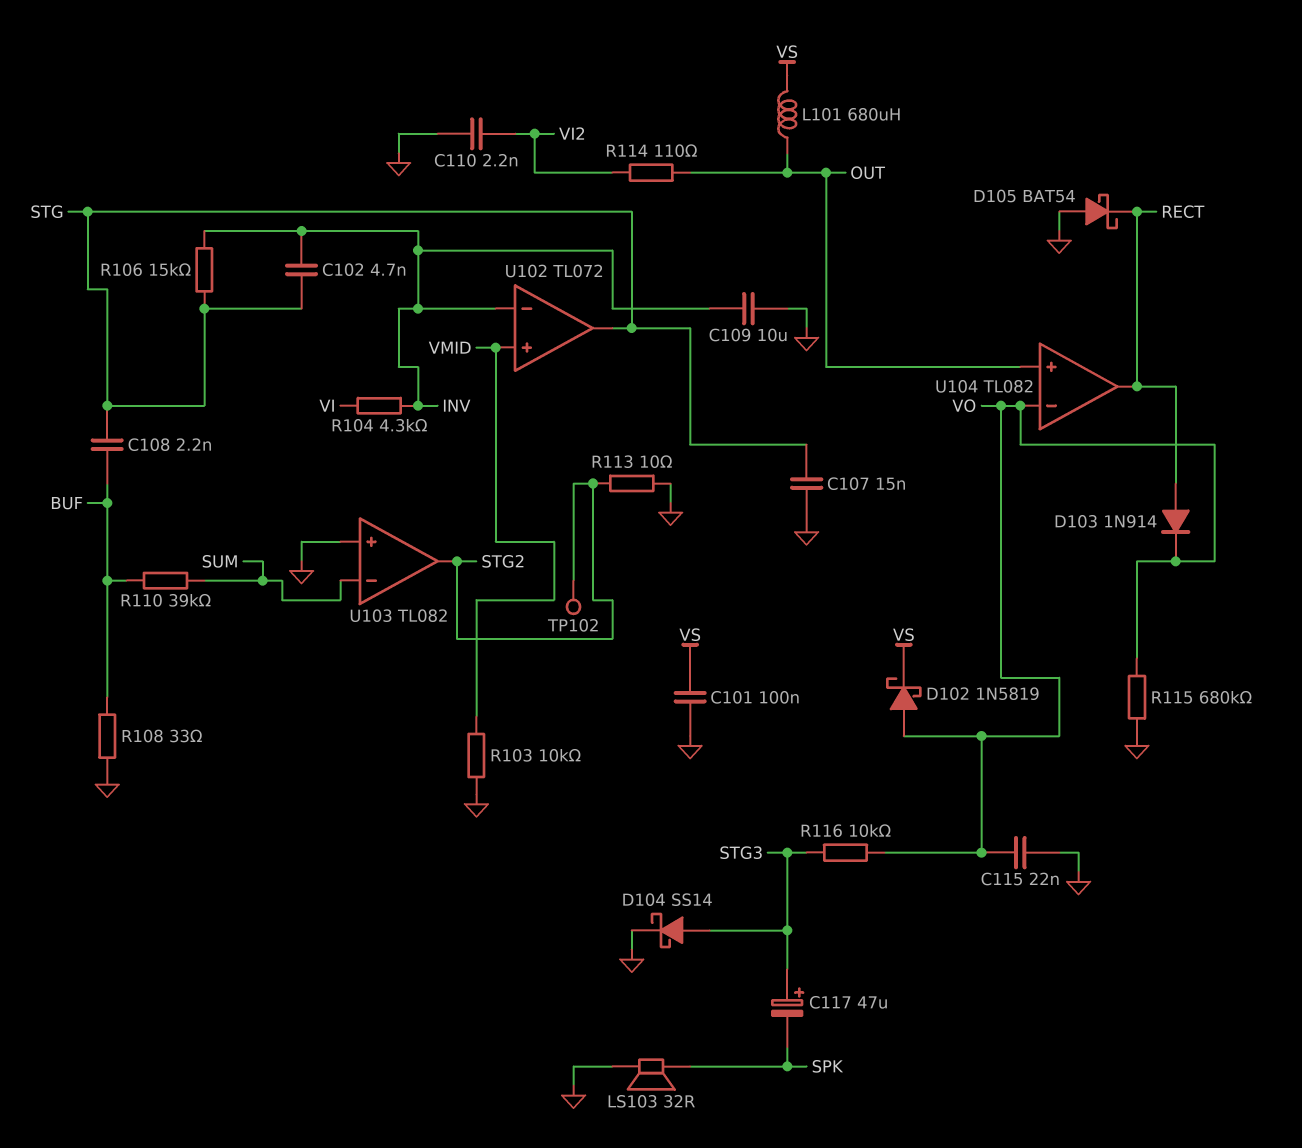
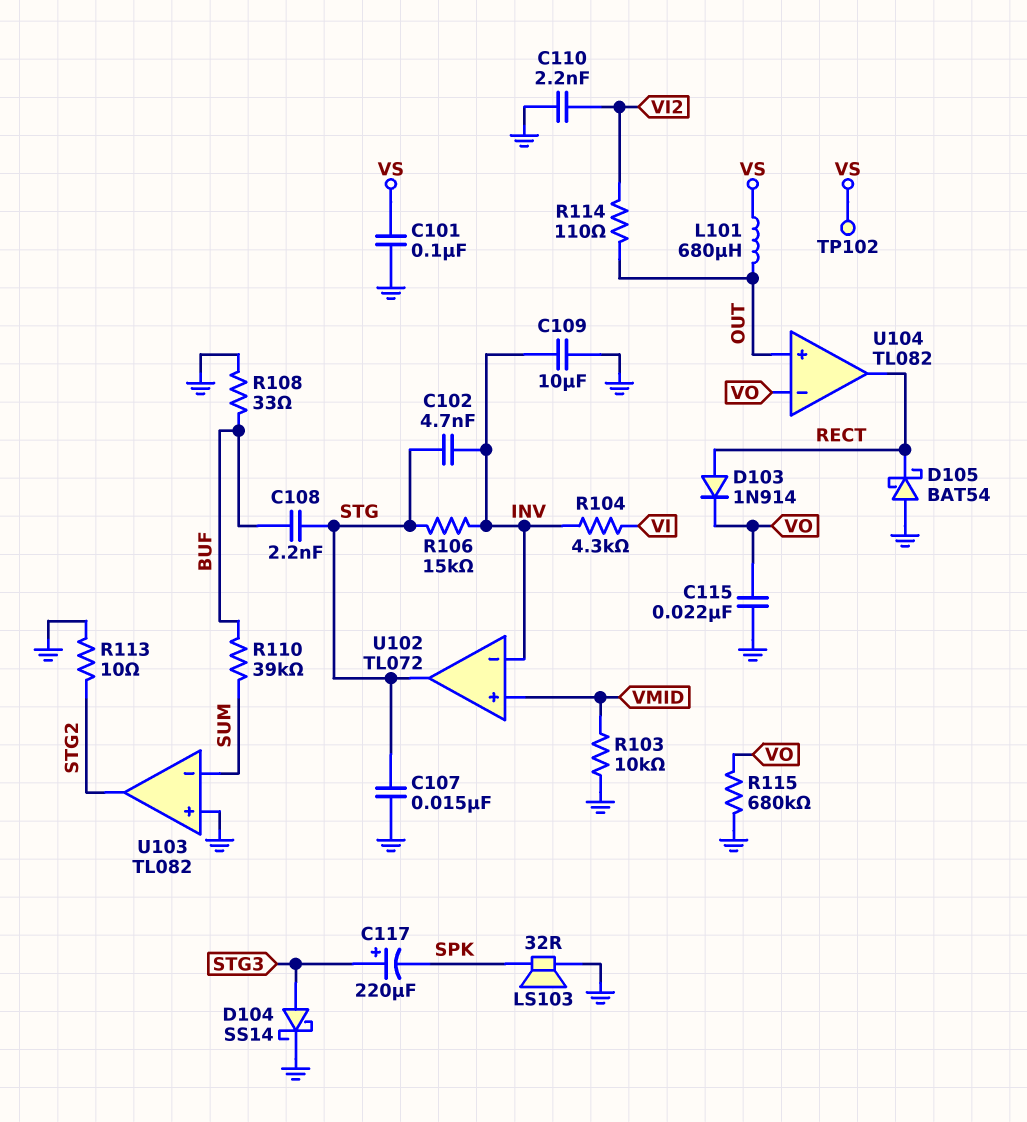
C117: 47uF (plus STG3, minus SPK) -> 220uF (plus STG3, minus SPK)
D102: schottky 1N5819 (A VO, K VS) -> none
R116: 10k (STG3, VO) -> none
TP102: test point (STG2) -> test point (VS)

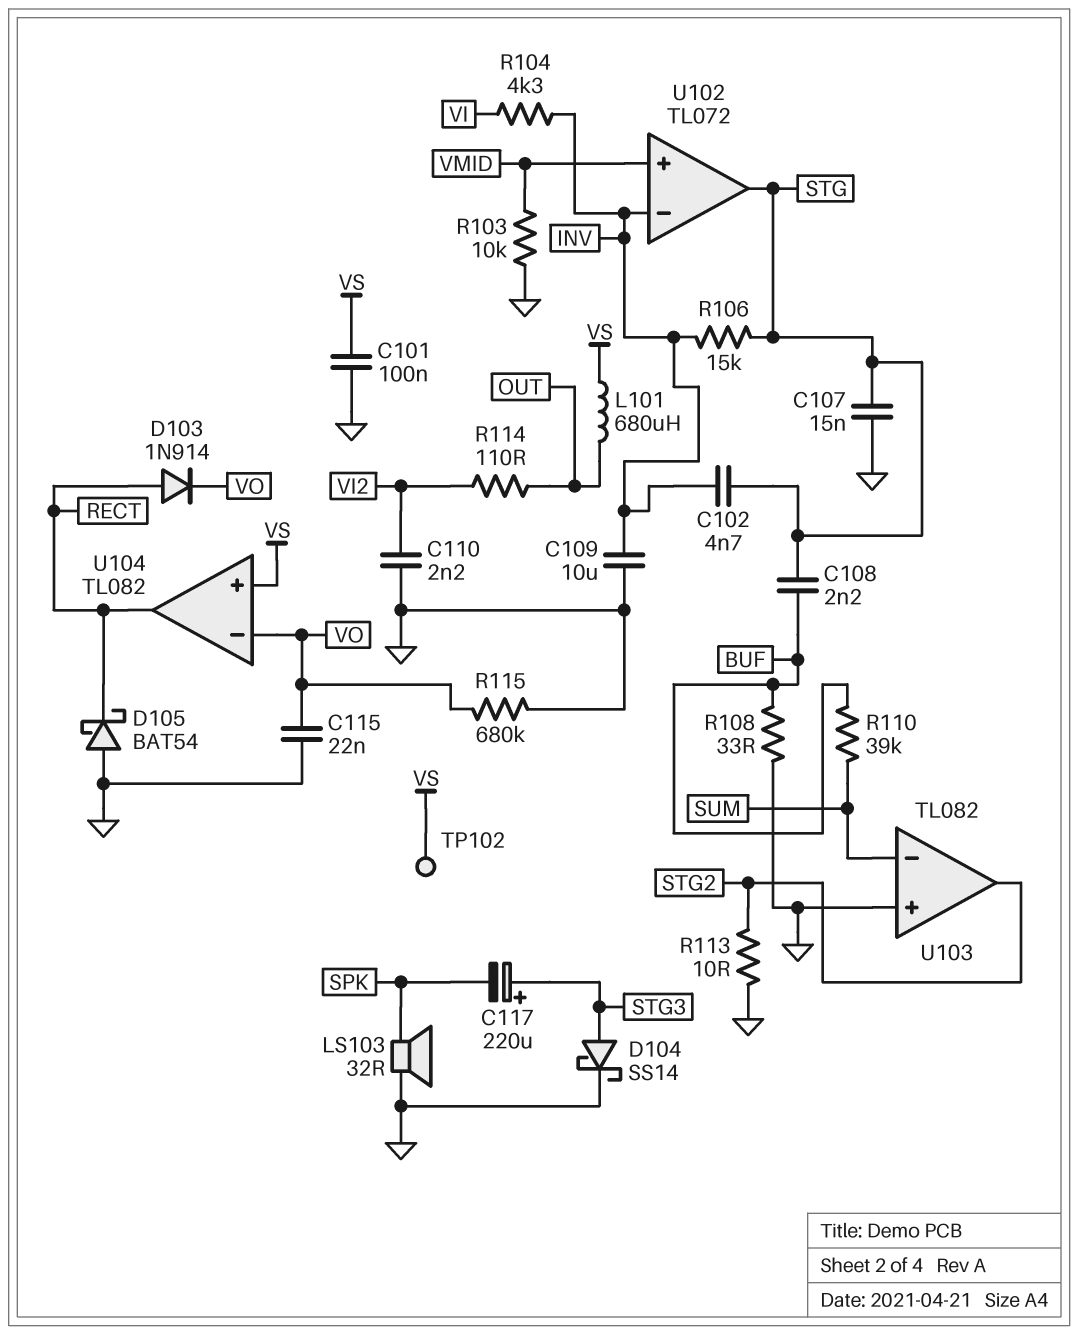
U104 pin in+: OUT -> VS

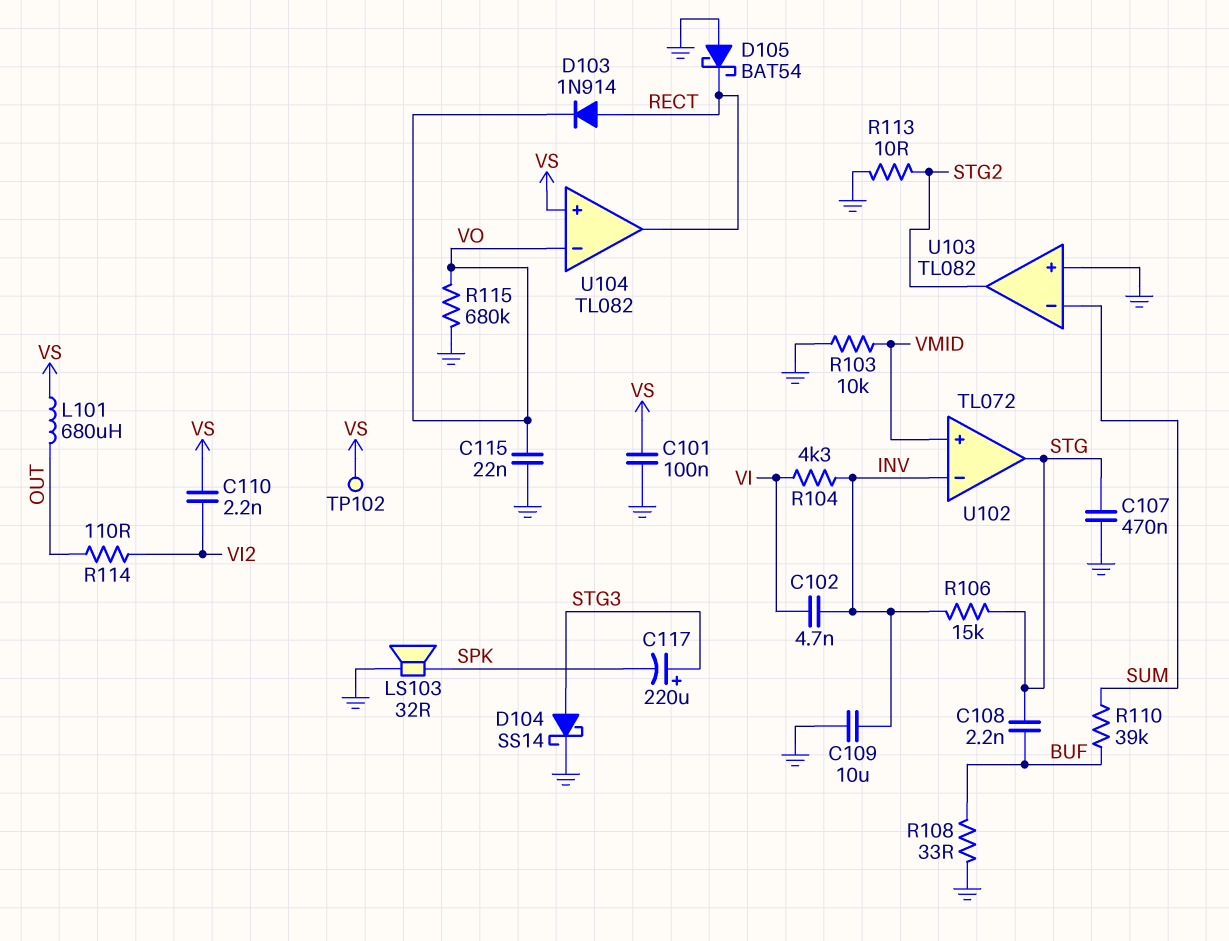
C102: 4.7nF (INV, STG) -> 4.7nF (INV, VI)
C107: 15nF (GND, STG) -> 470nF (GND, STG)
C110: 2.2nF (GND, VI2) -> 2.2nF (VI2, VS)

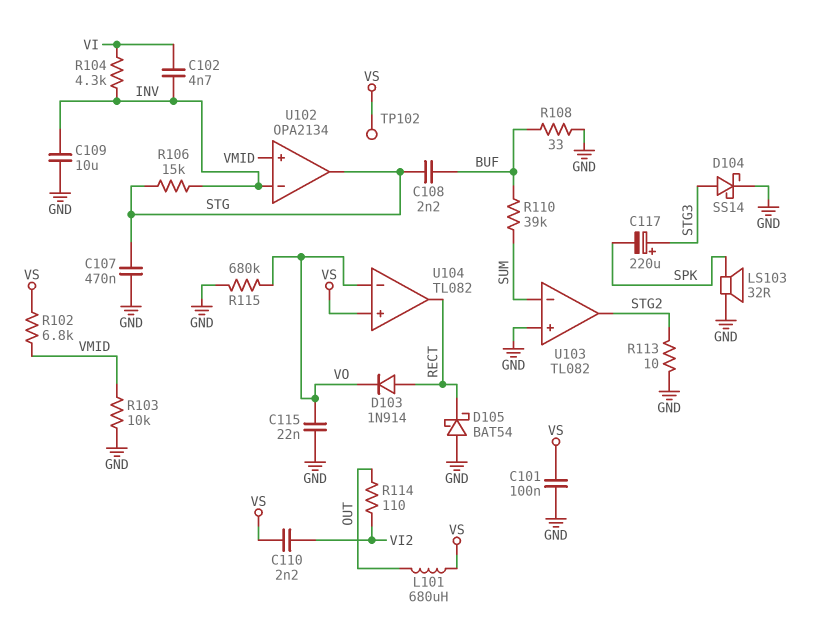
R102: none -> 6.8k (VMID, VS)
U102: TL072 -> OPA2134

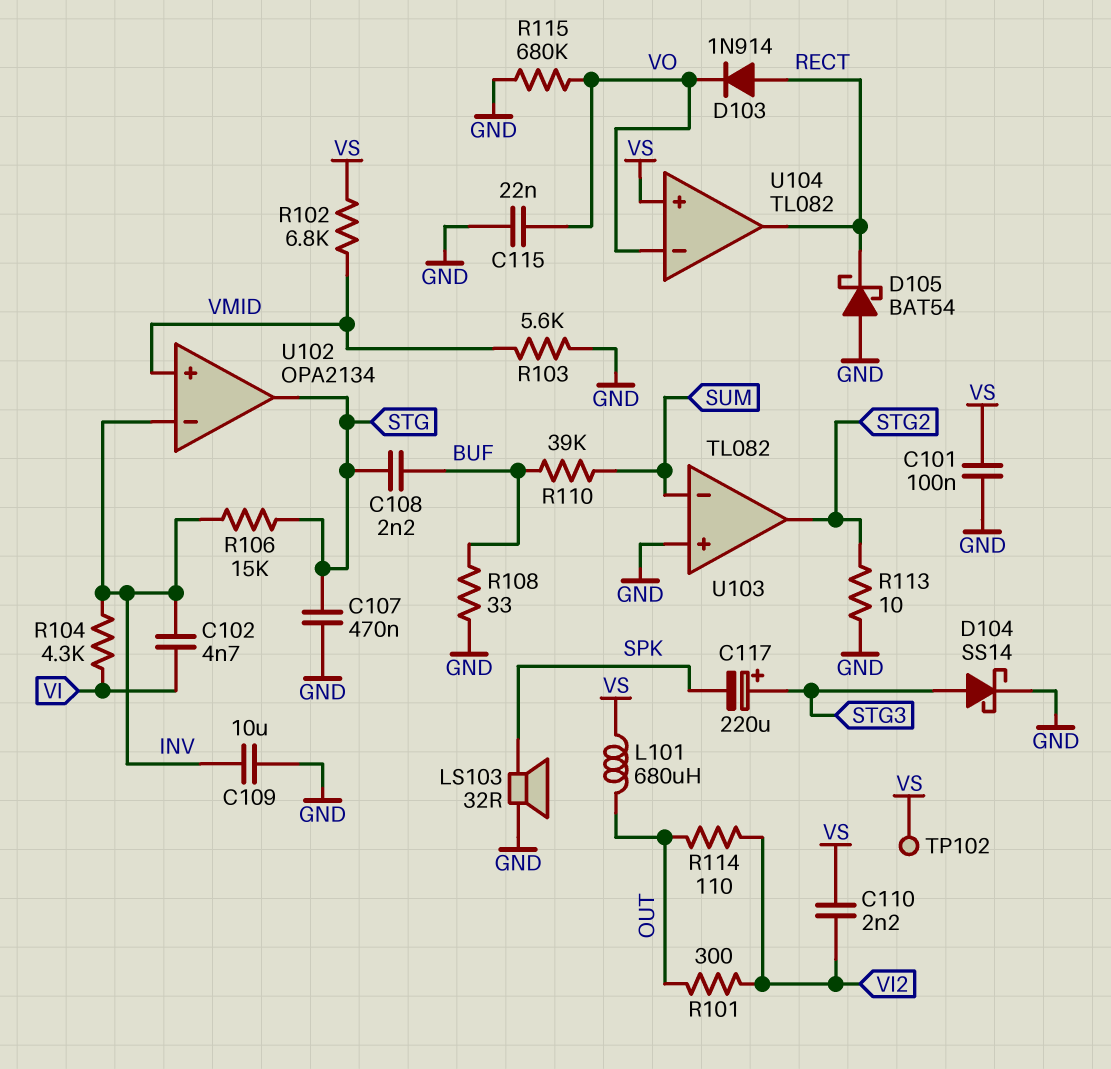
R101: none -> 300 (OUT, VI2)
R103: 10k (GND, VMID) -> 5.6k (GND, VMID)

